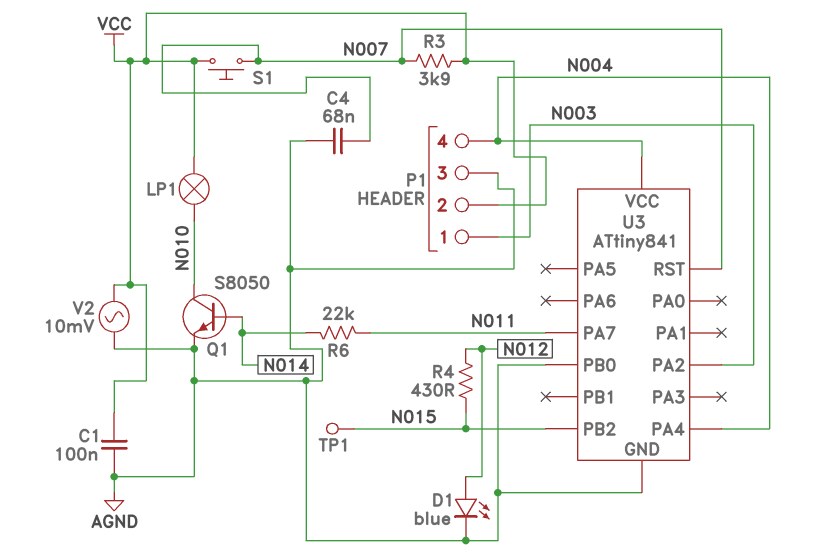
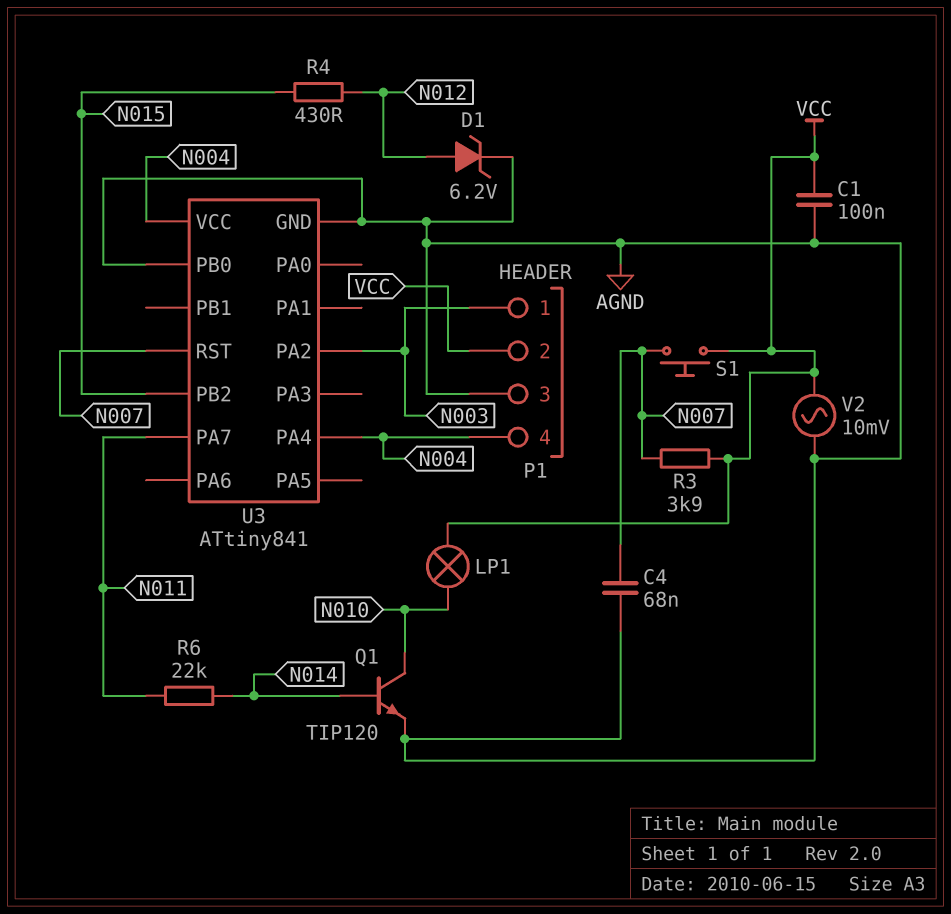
D1: LED blue (A N012, K AGND) -> zener 6.2V (A N012, K AGND)
Q1: NPN S8050 (B N014, C N010, E AGND) -> NPN TIP120 (B N014, C N010, E AGND)
TP1: test point (N015) -> none

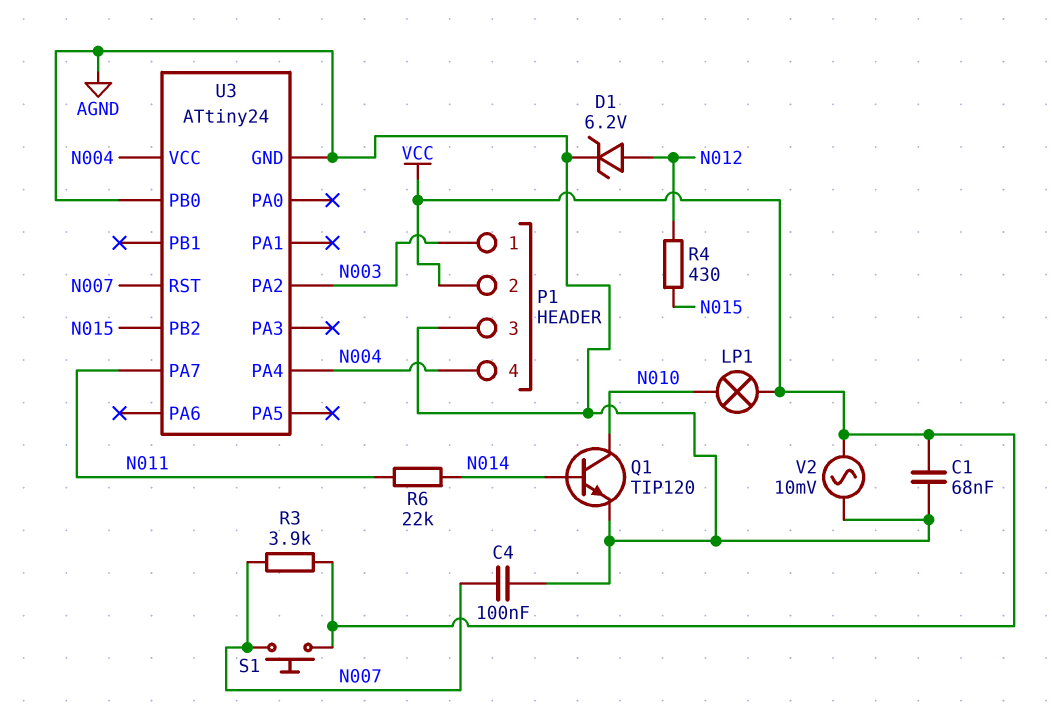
C1: 100nF (AGND, VCC) -> 68nF (AGND, VCC)
C4: 68nF (AGND, N007) -> 100nF (AGND, N007)
U3: ATtiny841 -> ATtiny24

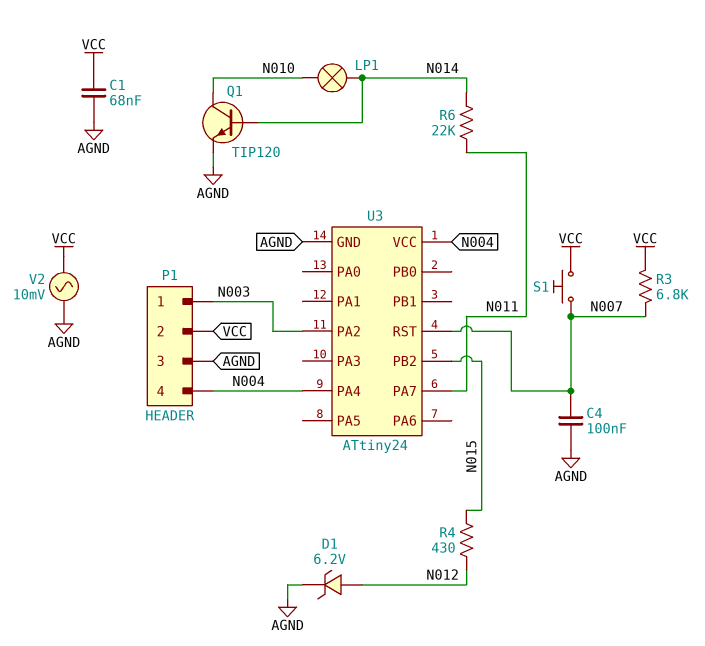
LP1: lamp (N010, VCC) -> lamp (N010, N014)
R3: 3.9k (N007, VCC) -> 6.8k (N007, VCC)
U3 pin PB0: AGND -> none

